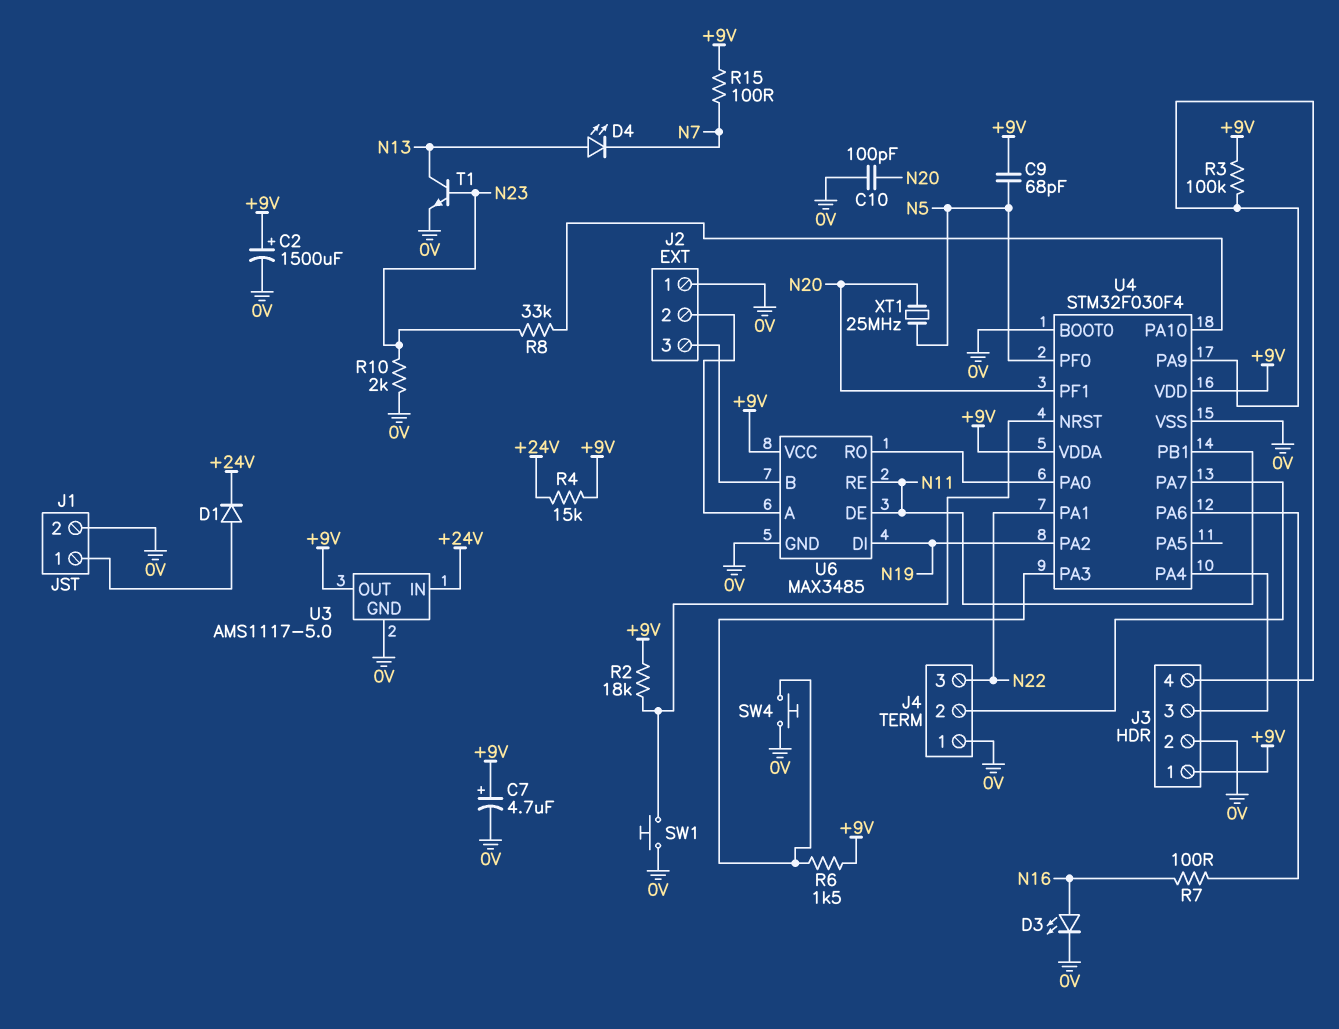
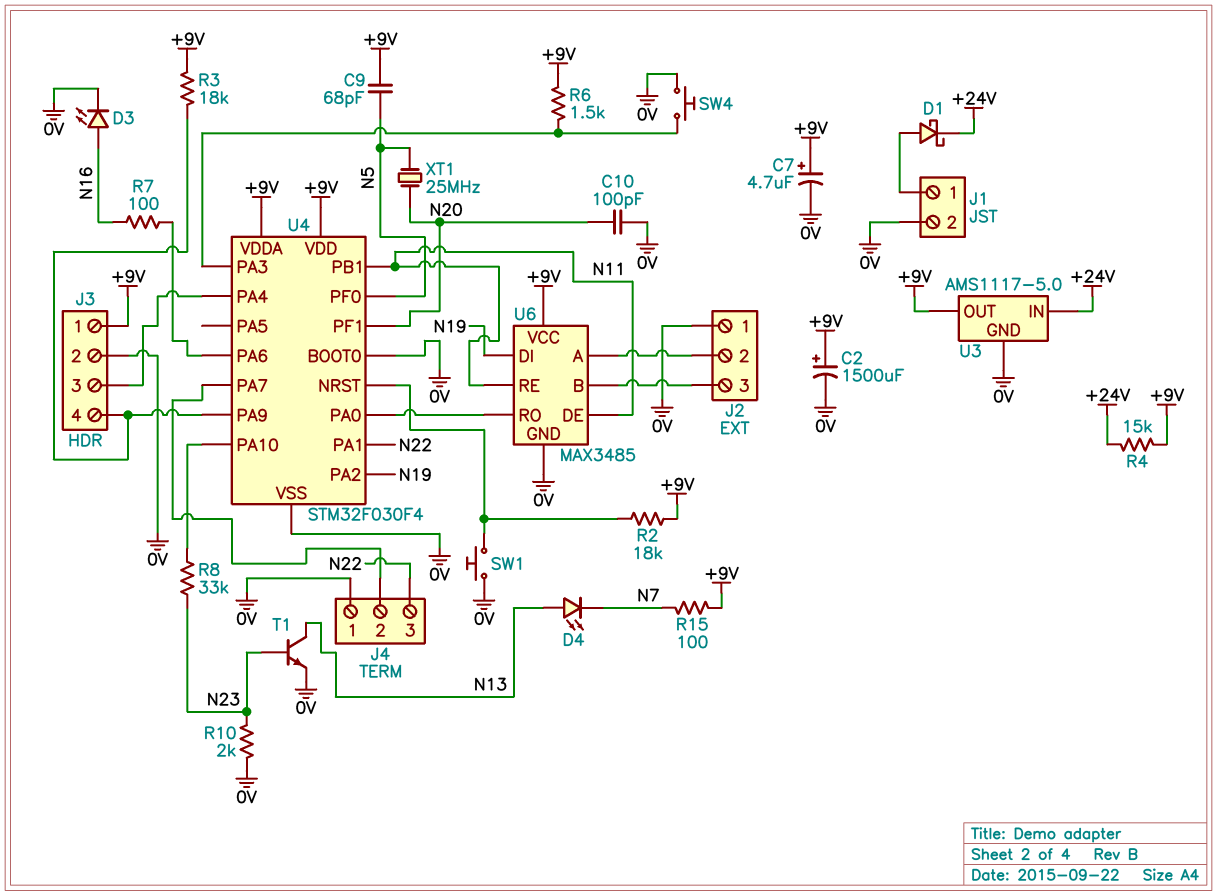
D1: diode (A J1/1, K +24V) -> schottky (A J1/1, K +24V)
R3: 100k (+9V, J3/4) -> 18k (+9V, J3/4)

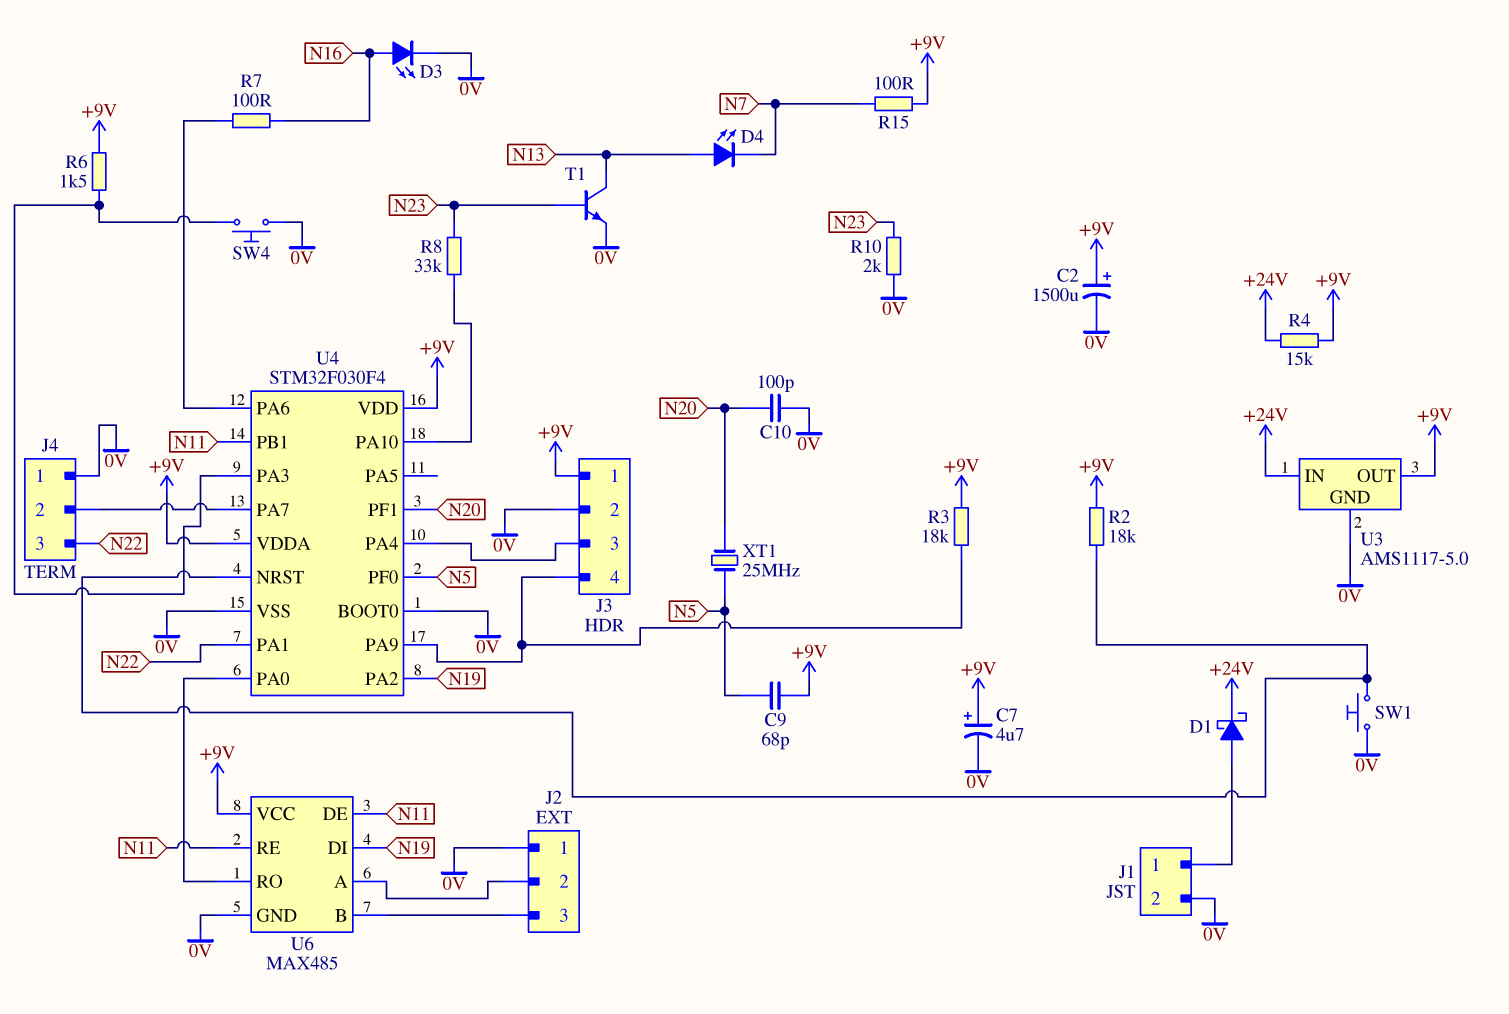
U6: MAX3485 -> MAX485

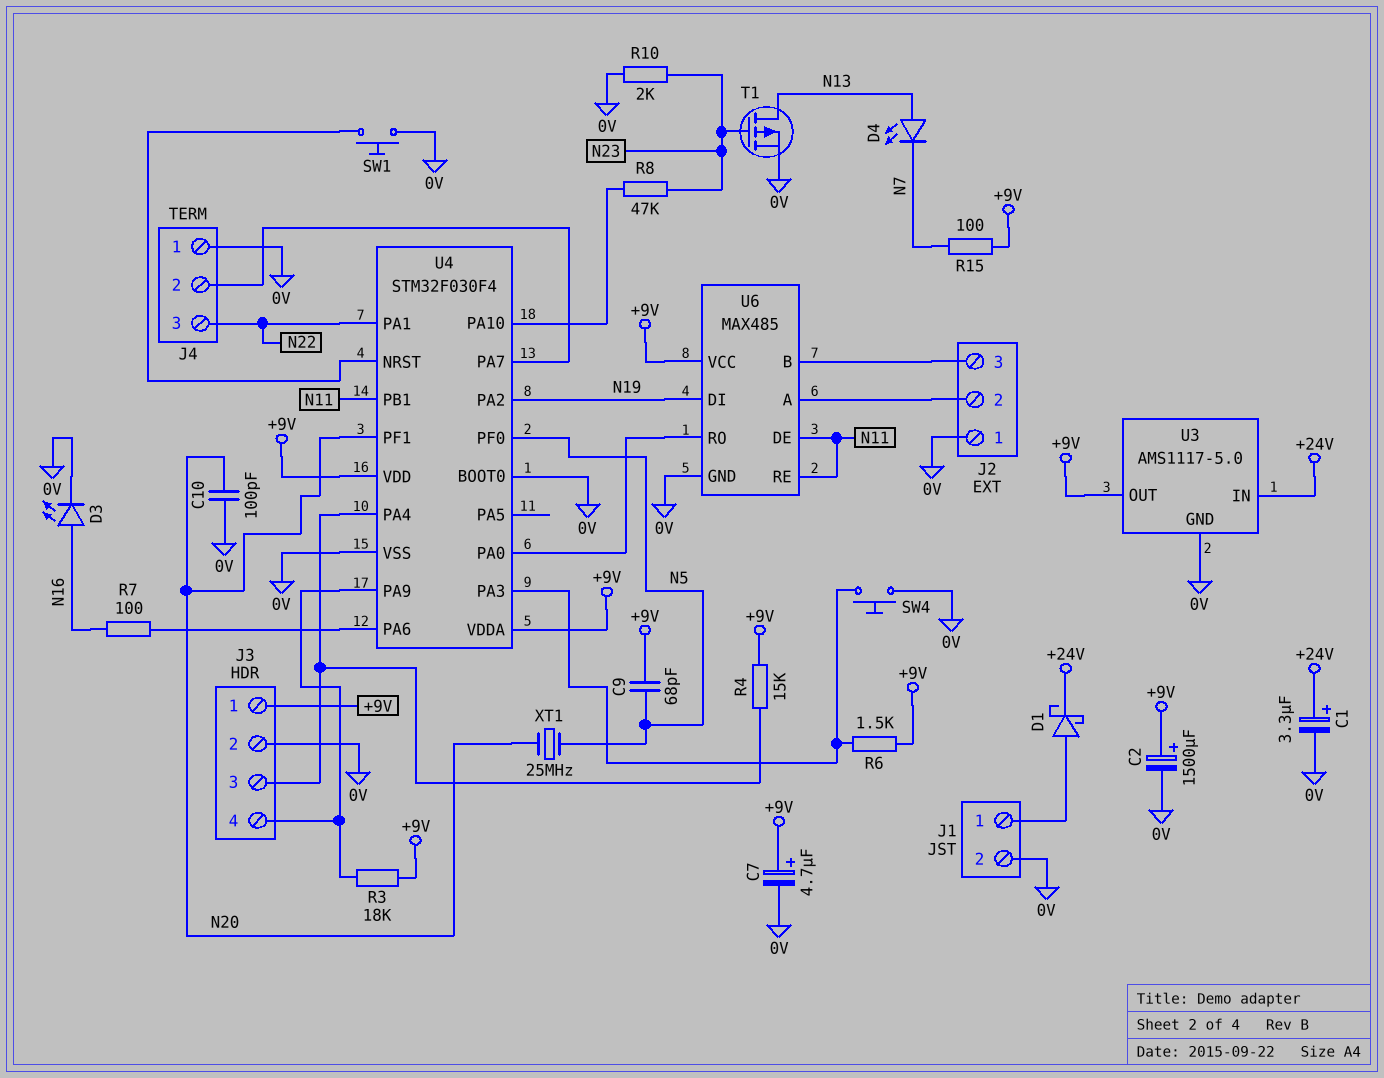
C1: none -> 3.3uF (plus +24V, minus 0V)
R2: 18k (+9V, U4/NRST) -> none
R4: 15k (+9V, +24V) -> 15k (+9V, J3/3)
R8: 33k (N23, U4/PA10) -> 47k (N23, U4/PA10)
T1: NPN (B N23, C N13, E 0V) -> PMOS (G N23, D N13, S 0V)

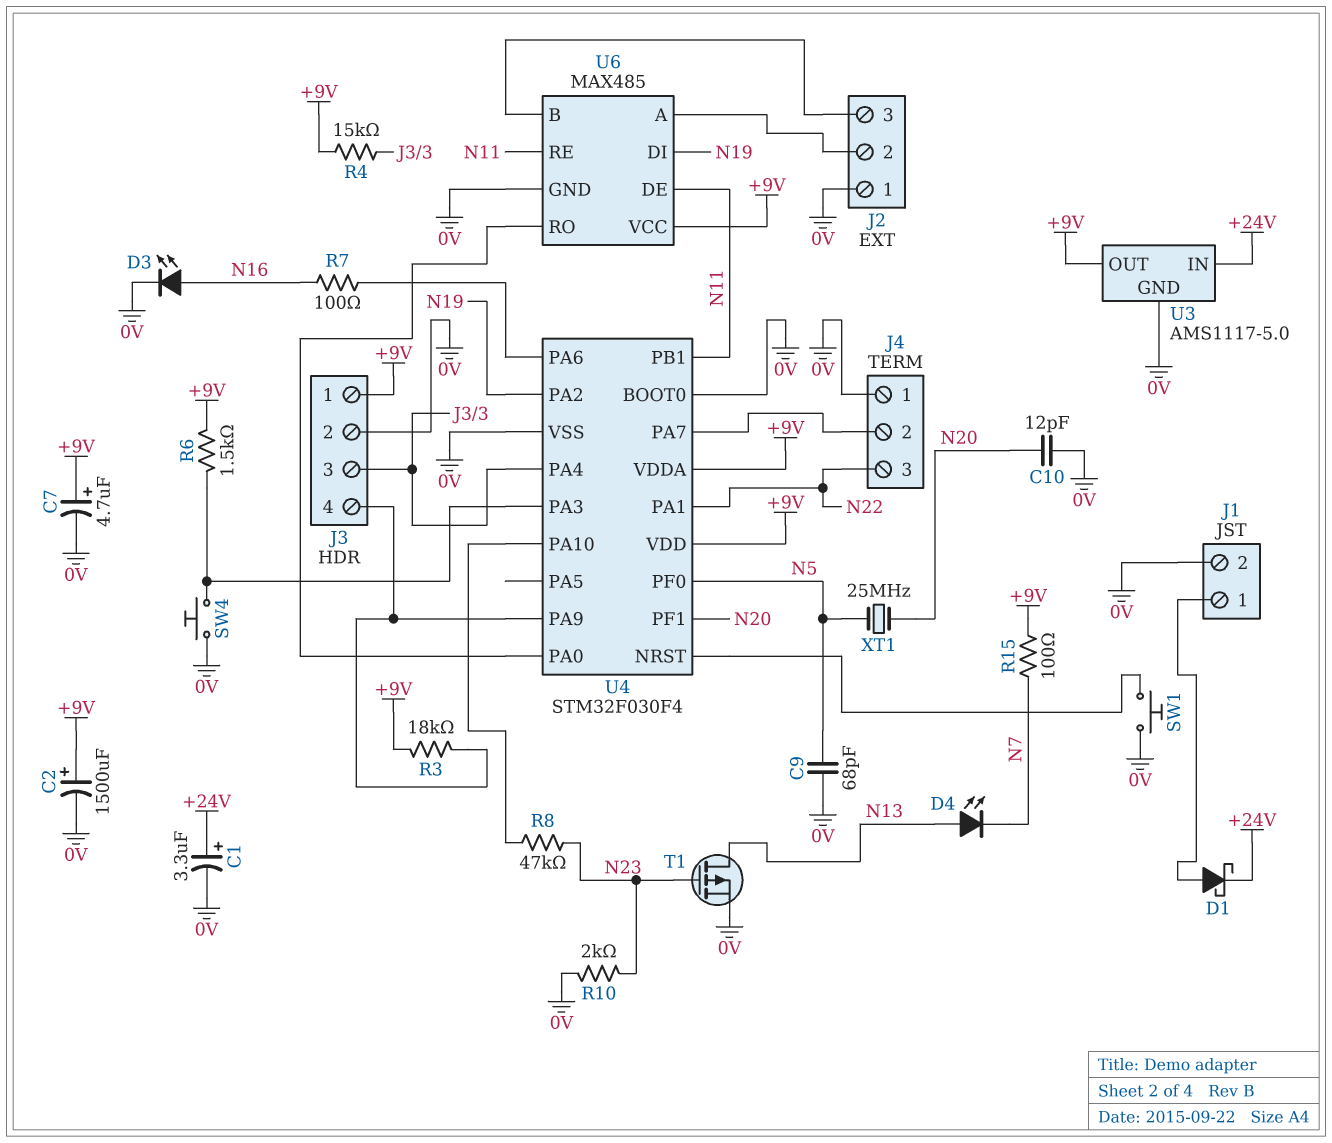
C9: 68pF (+9V, N5) -> 68pF (0V, N5)
C10: 100pF (0V, N20) -> 12pF (0V, N20)

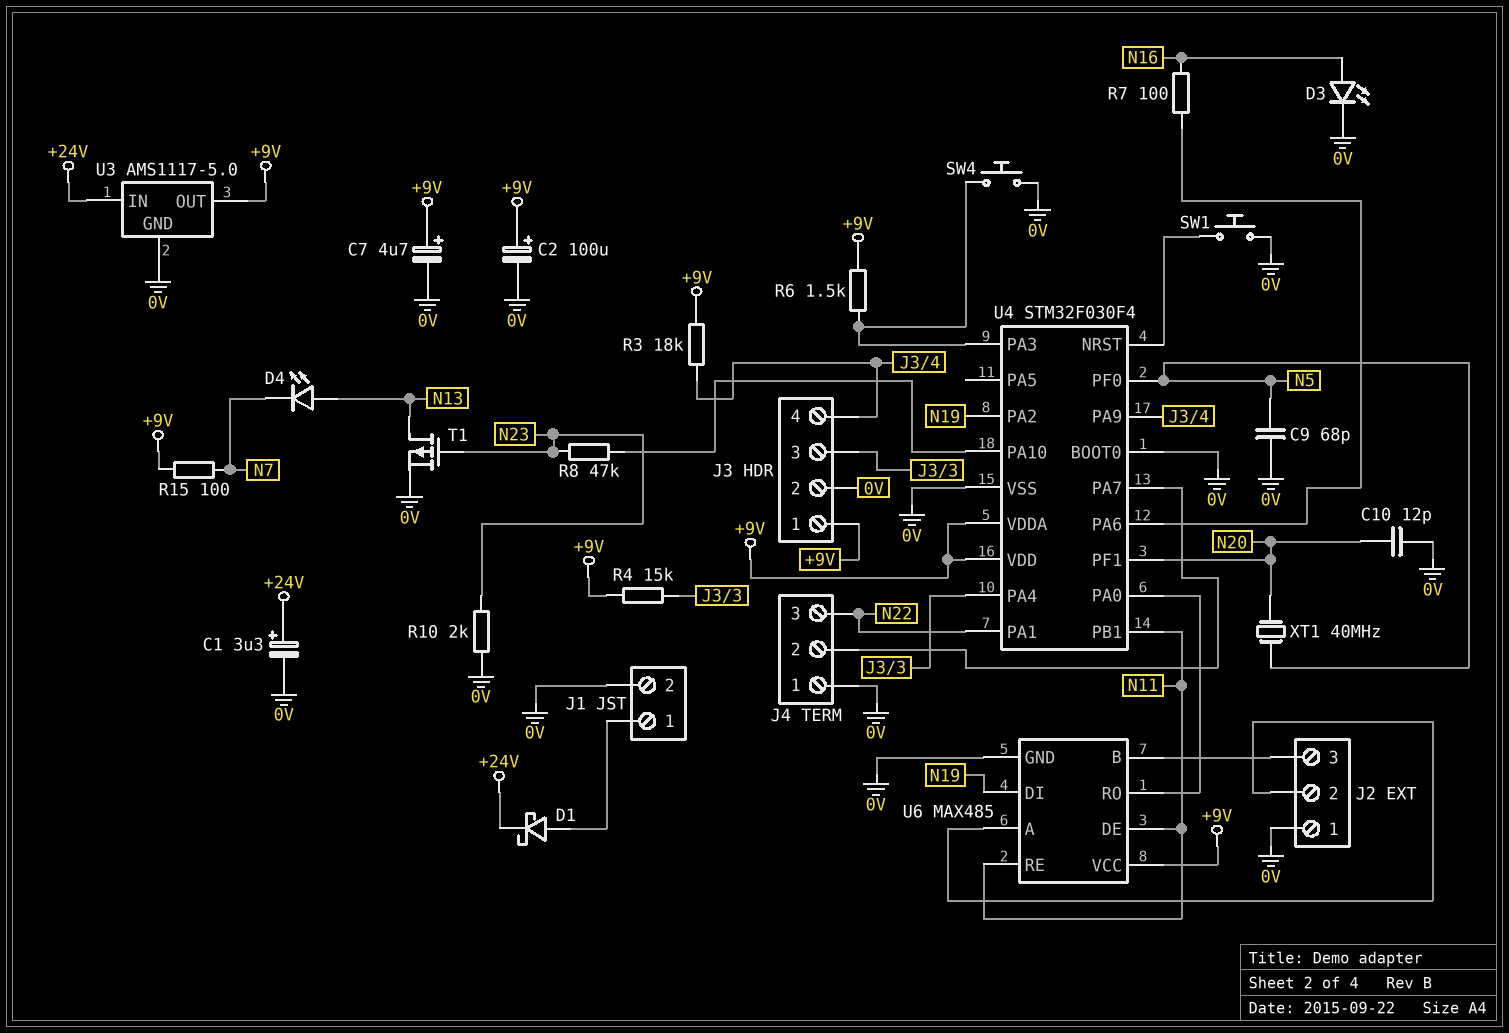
C2: 1500uF (plus +9V, minus 0V) -> 100uF (plus +9V, minus 0V)
XT1: 25MHz (N5, N20) -> 40MHz (N5, N20)

